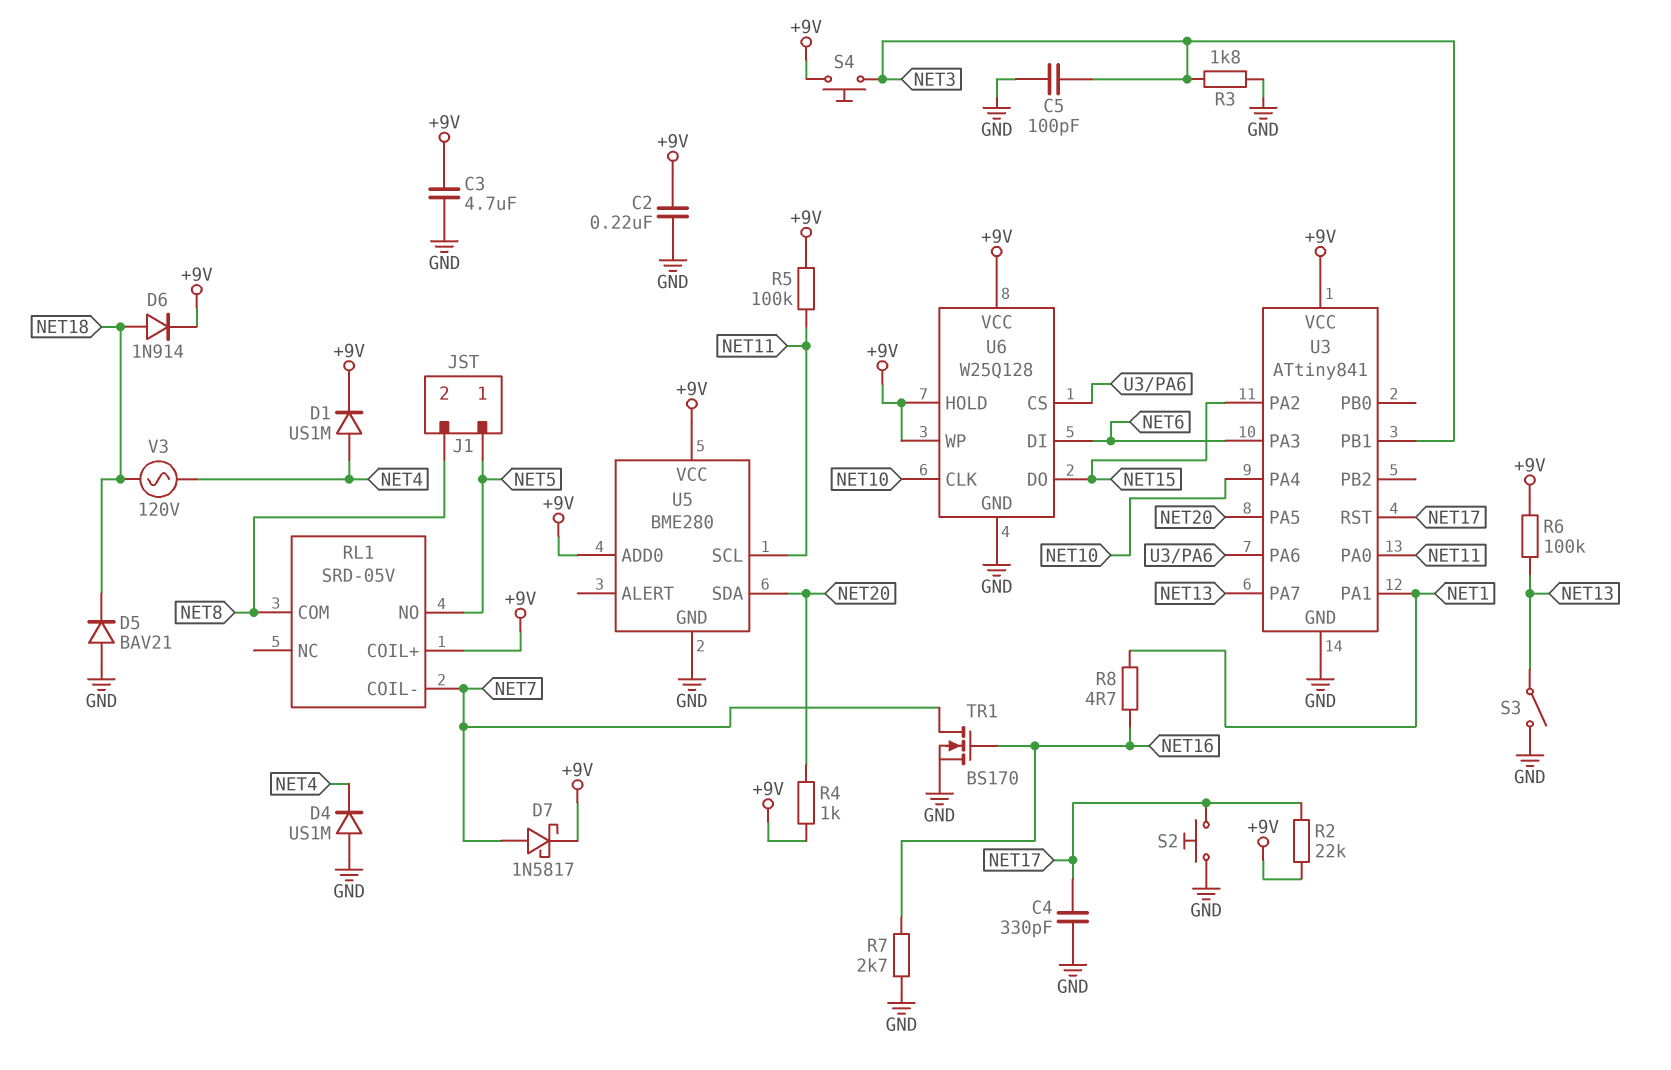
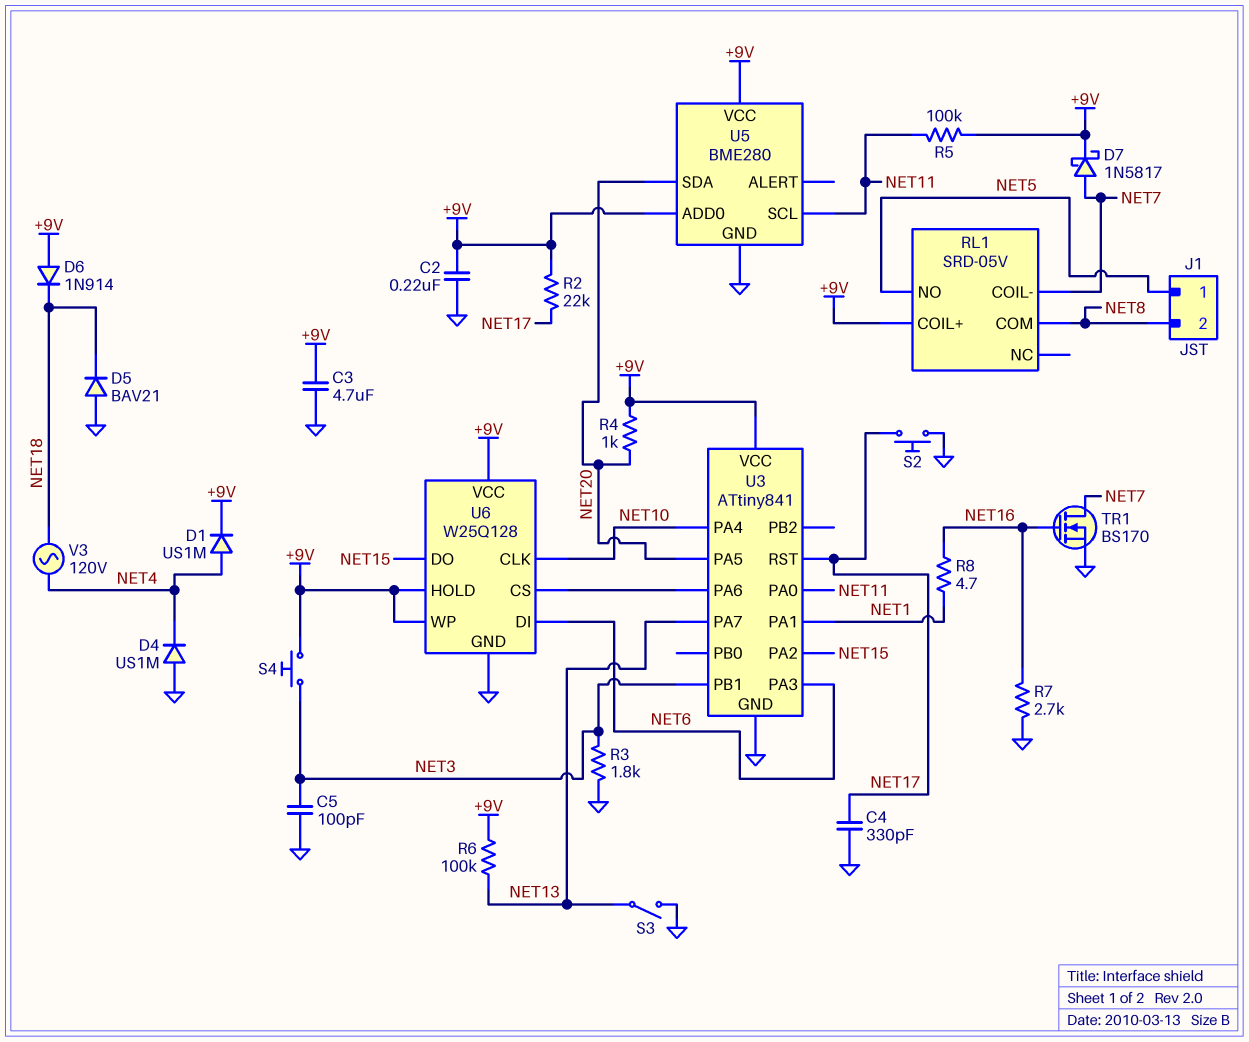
D6: diode 1N914 (A NET18, K +9V) -> diode 1N914 (A +9V, K NET18)

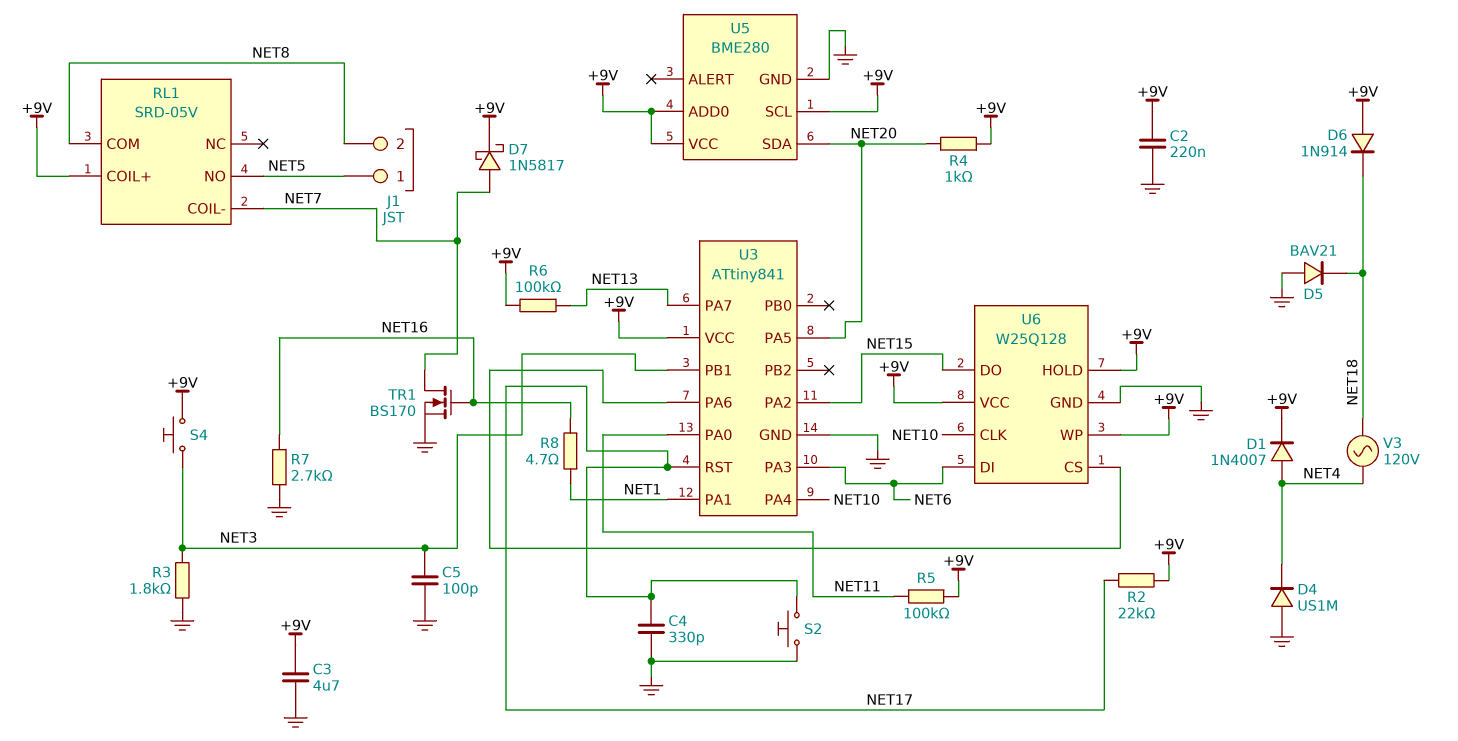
D1: diode US1M (A NET4, K +9V) -> diode 1N4007 (A NET4, K +9V)
S3: switch (GND, NET13) -> none
U5 pin SCL: NET11 -> +9V

